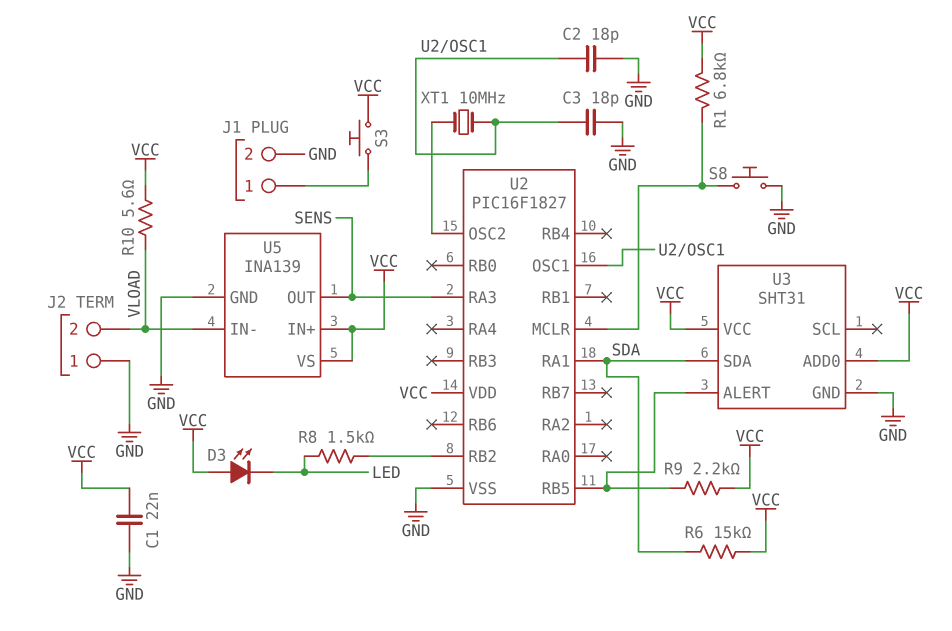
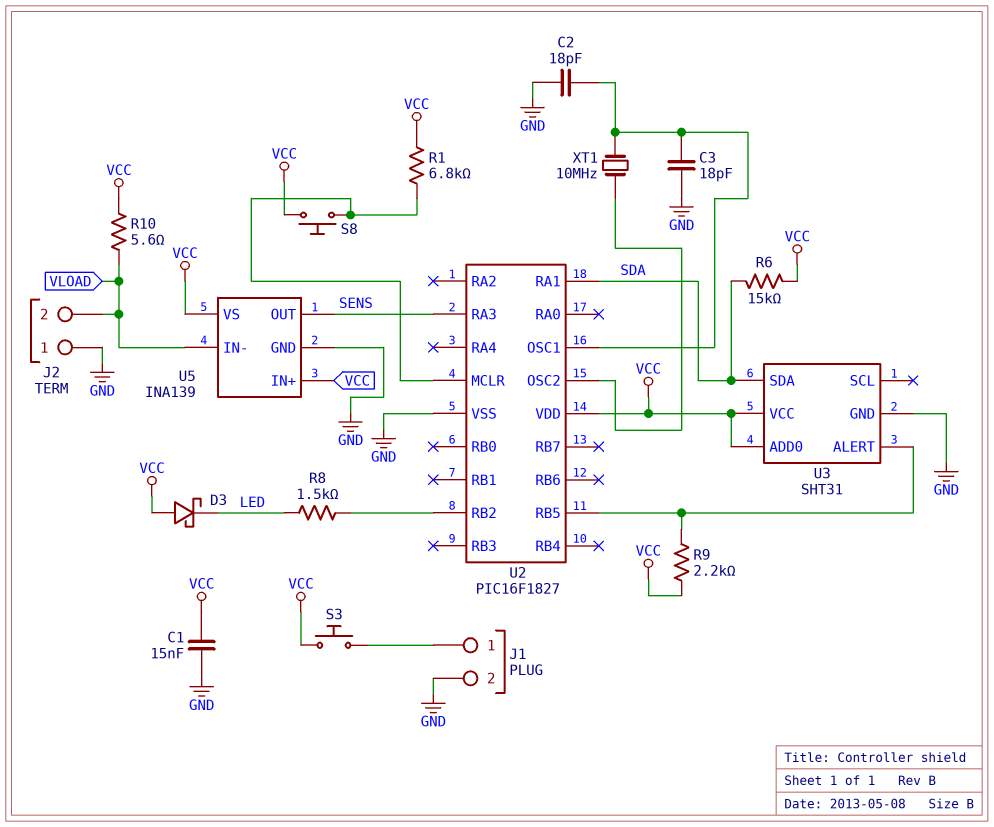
C1: 22nF (GND, VCC) -> 15nF (GND, VCC)
D3: LED (A VCC, K LED) -> schottky (A VCC, K LED)
S8: button (GND, U2/MCLR) -> button (U2/MCLR, VCC)

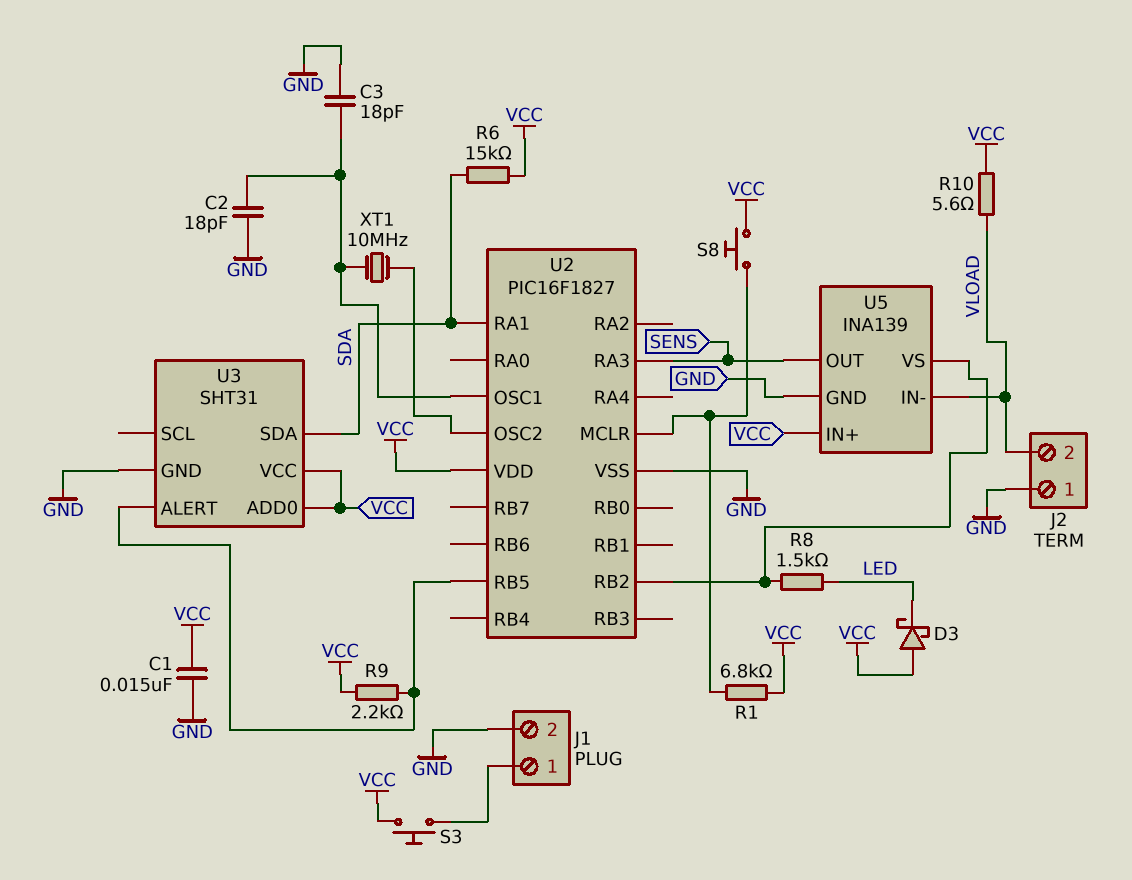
U5 pin VS: VCC -> U2/RB2

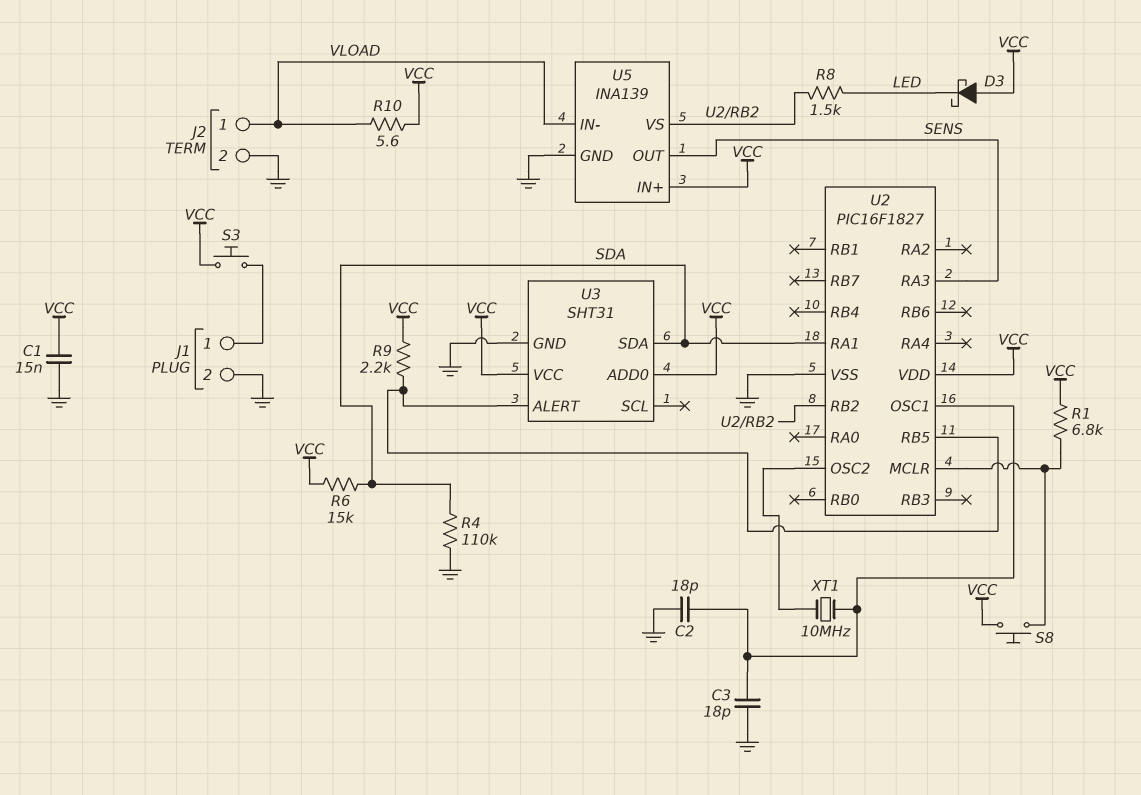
J2 pin 1: GND -> VLOAD
J2 pin 2: VLOAD -> GND
R4: none -> 110k (GND, SDA)

